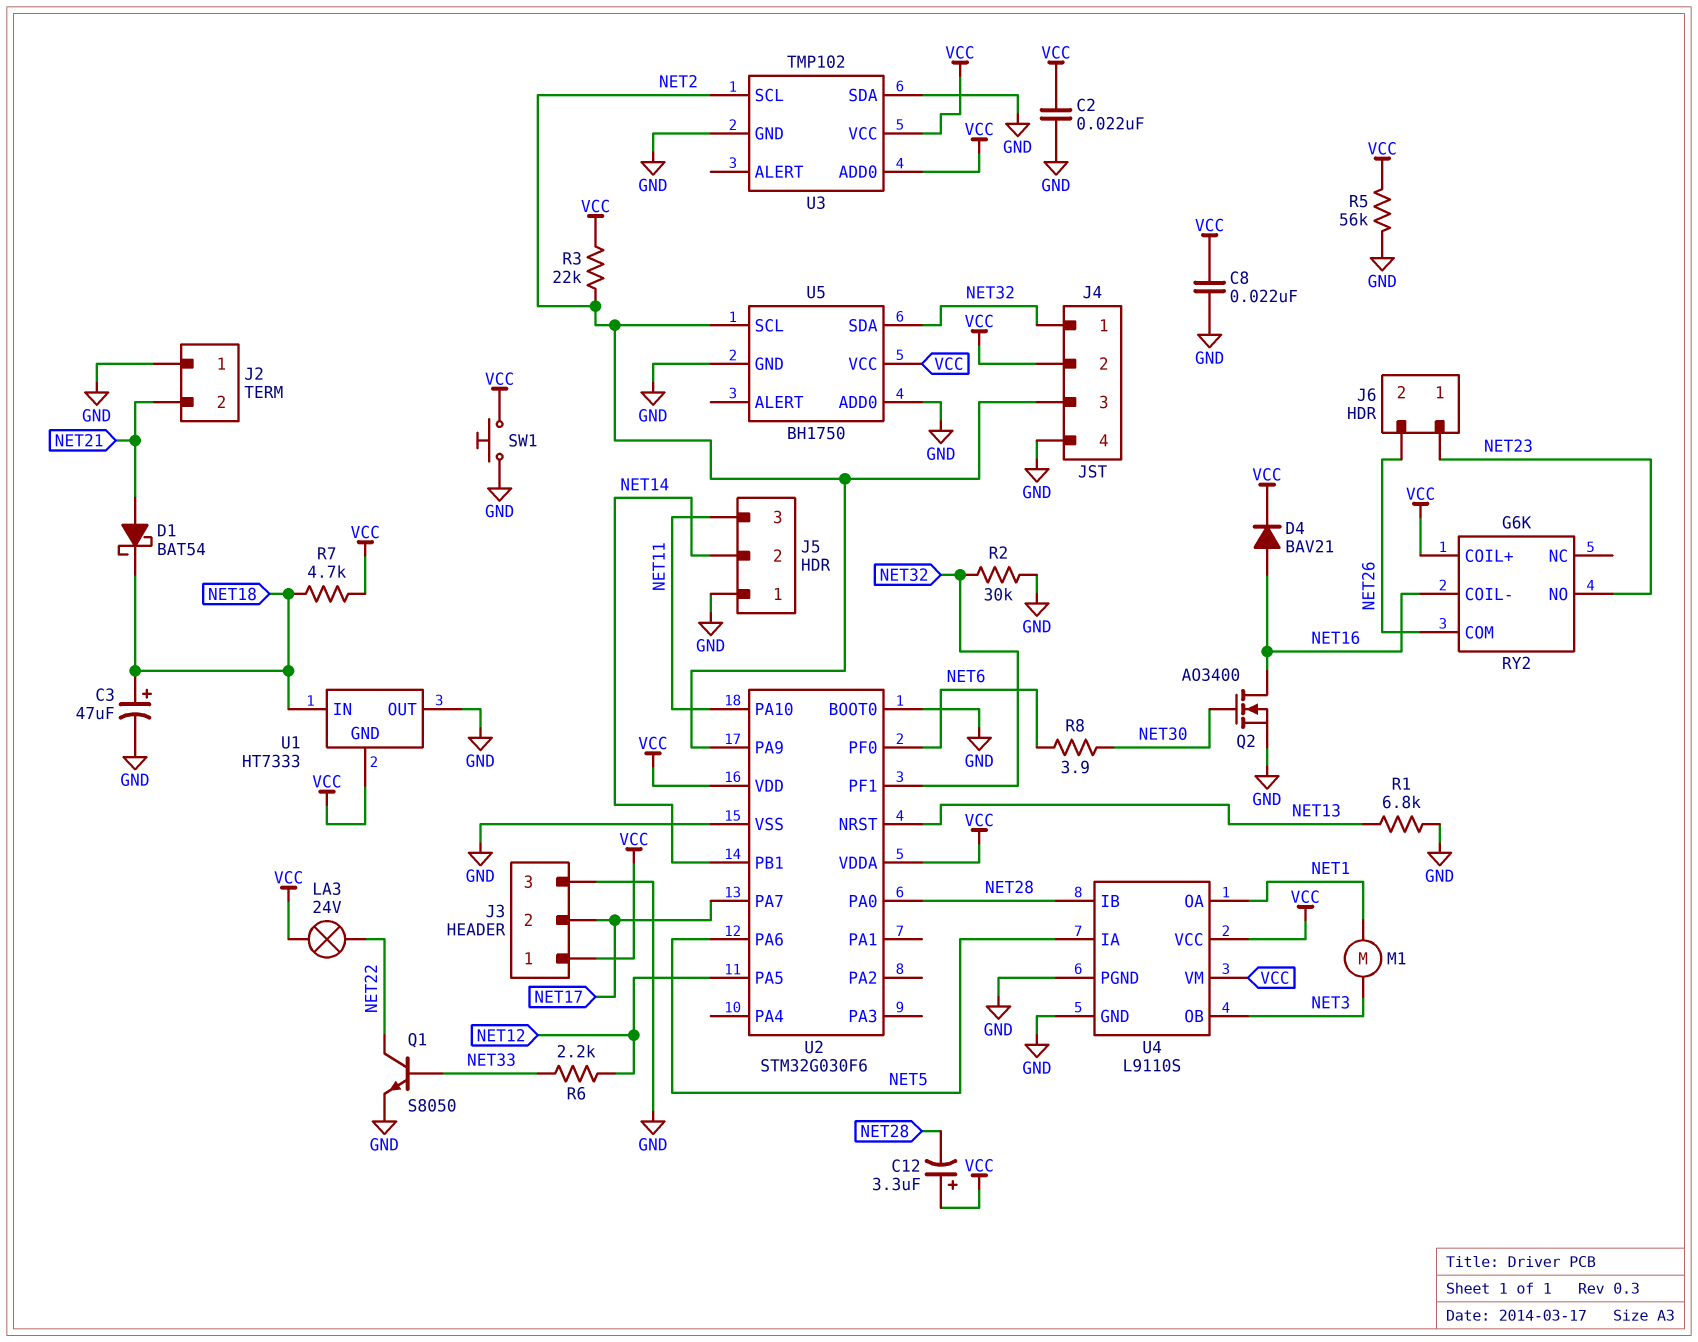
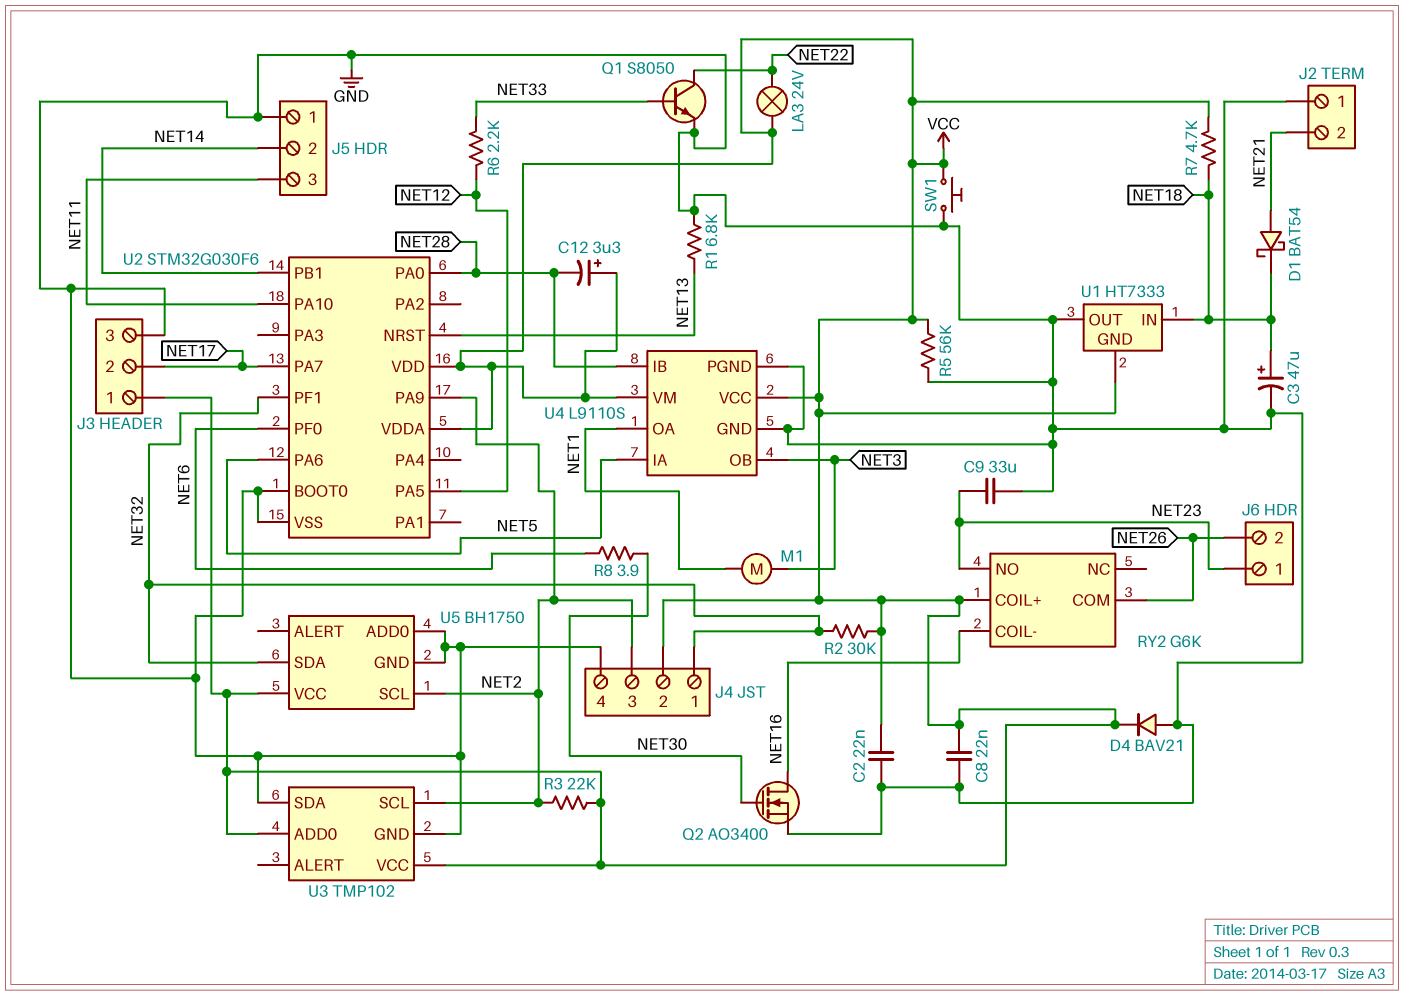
C9: none -> 33uF (GND, NET23)
D4: diode BAV21 (A NET16, K VCC) -> diode BAV21 (A GND, K VCC)
R2: 30k (GND, NET32) -> 30k (NET32, VCC)

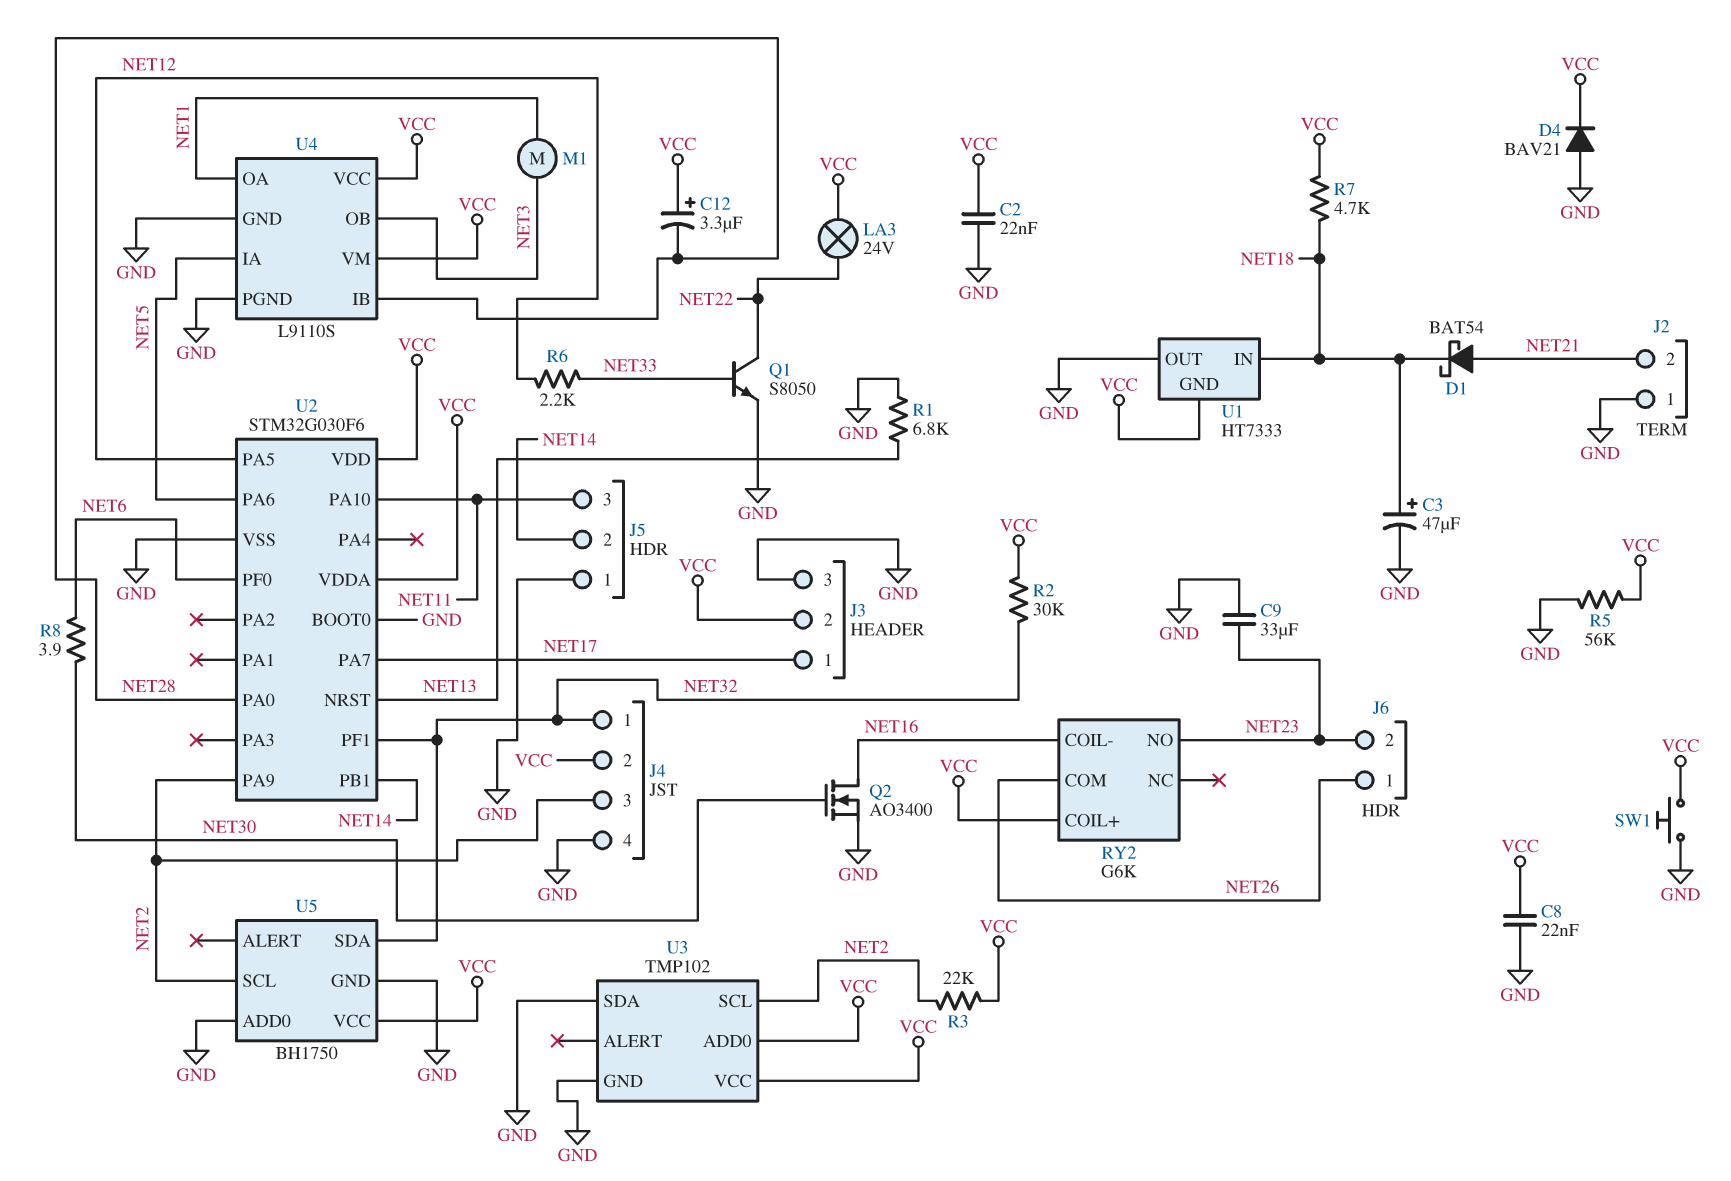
J3 pin 1: VCC -> NET17
J3 pin 2: NET17 -> VCC
J6 pin 1: NET23 -> NET26
J6 pin 2: NET26 -> NET23

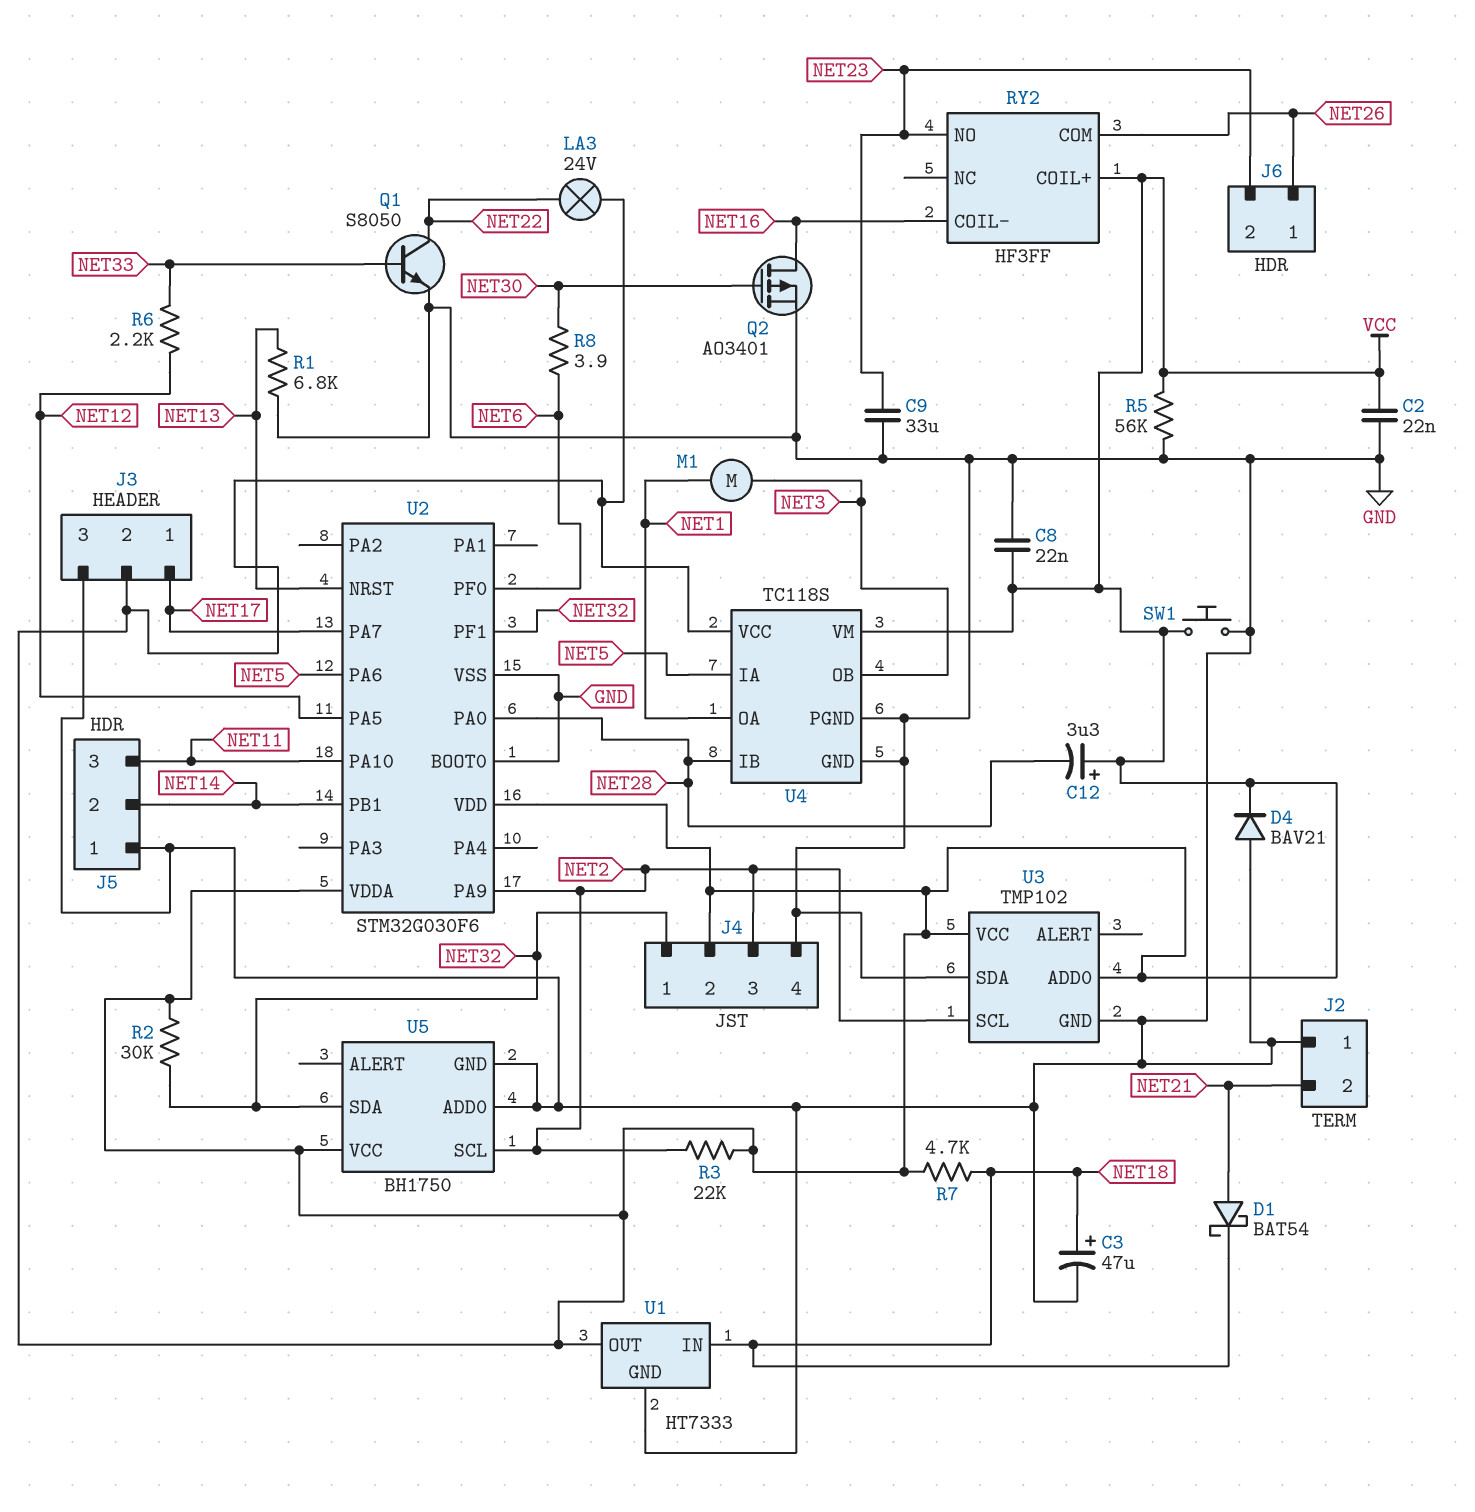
Q2: NMOS AO3400 (G NET30, D NET16, S GND) -> PMOS AO3401 (G NET30, D NET16, S GND)
RY2: G6K -> HF3FF
U1 pin GND: VCC -> GND
U1 pin OUT: GND -> VCC
U4: L9110S -> TC118S

